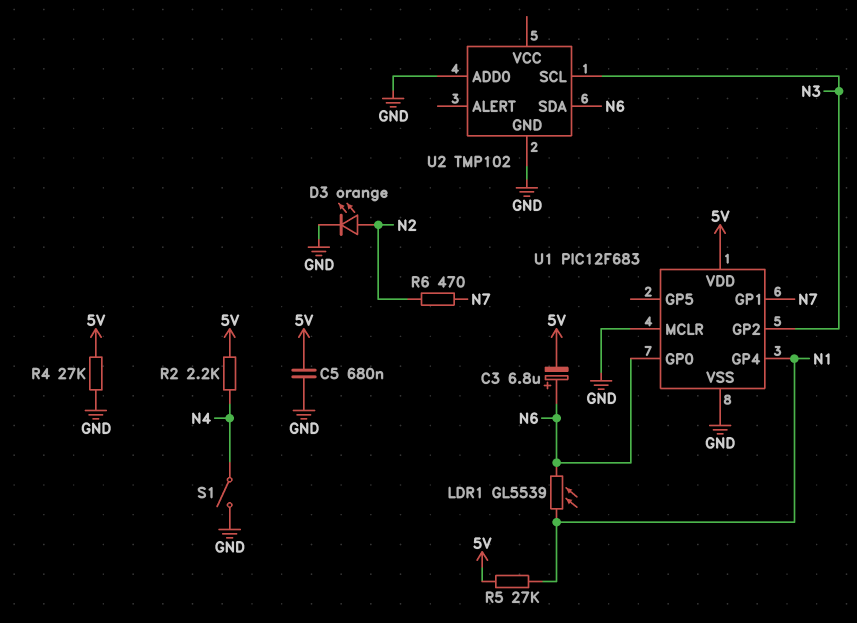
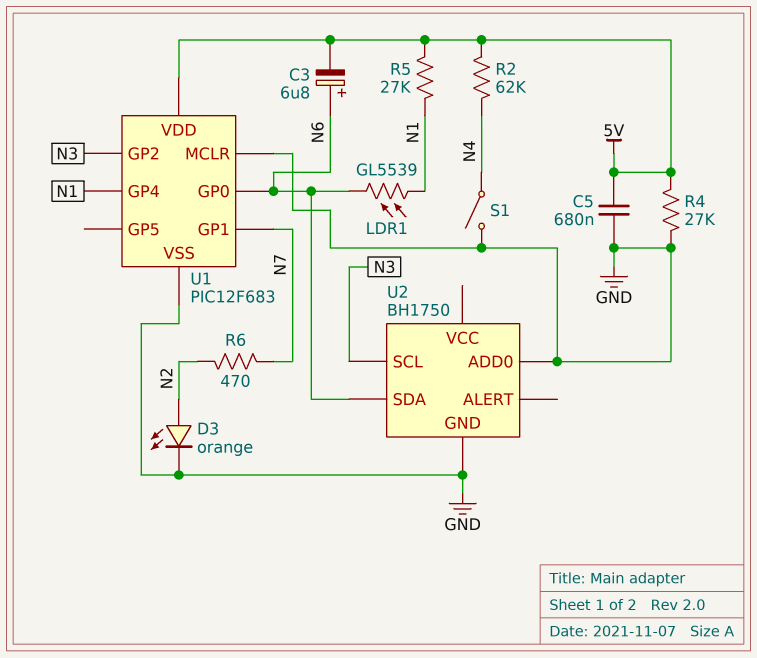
R2: 2.2k (5V, N4) -> 62k (5V, N4)
U2: TMP102 -> BH1750

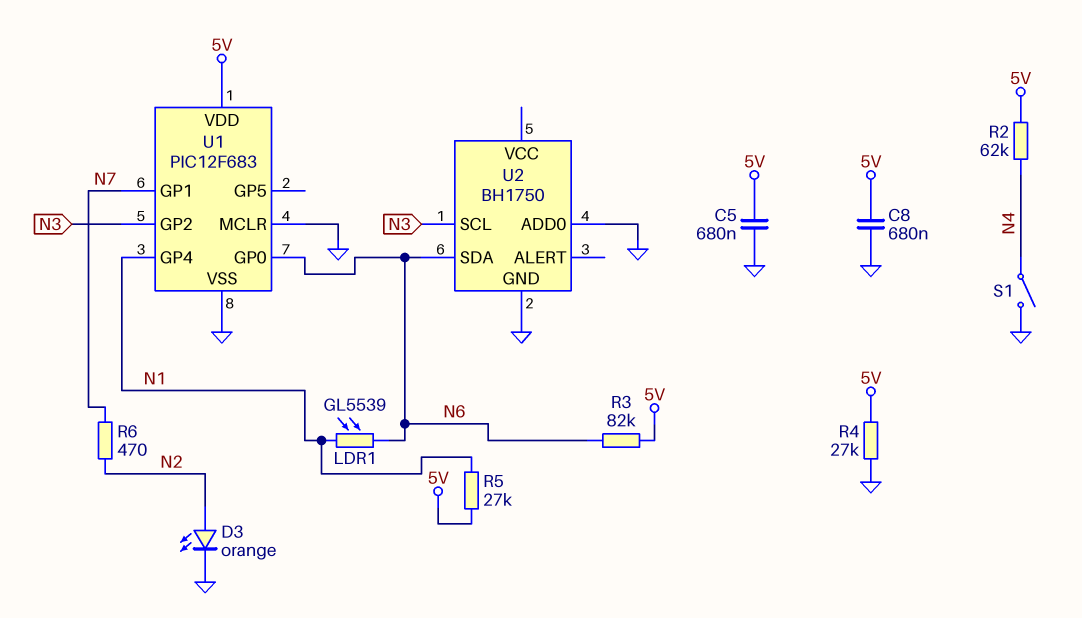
C3: 6.8uF (plus N6, minus 5V) -> none
C8: none -> 680nF (5V, GND)
R3: none -> 82k (5V, N6)

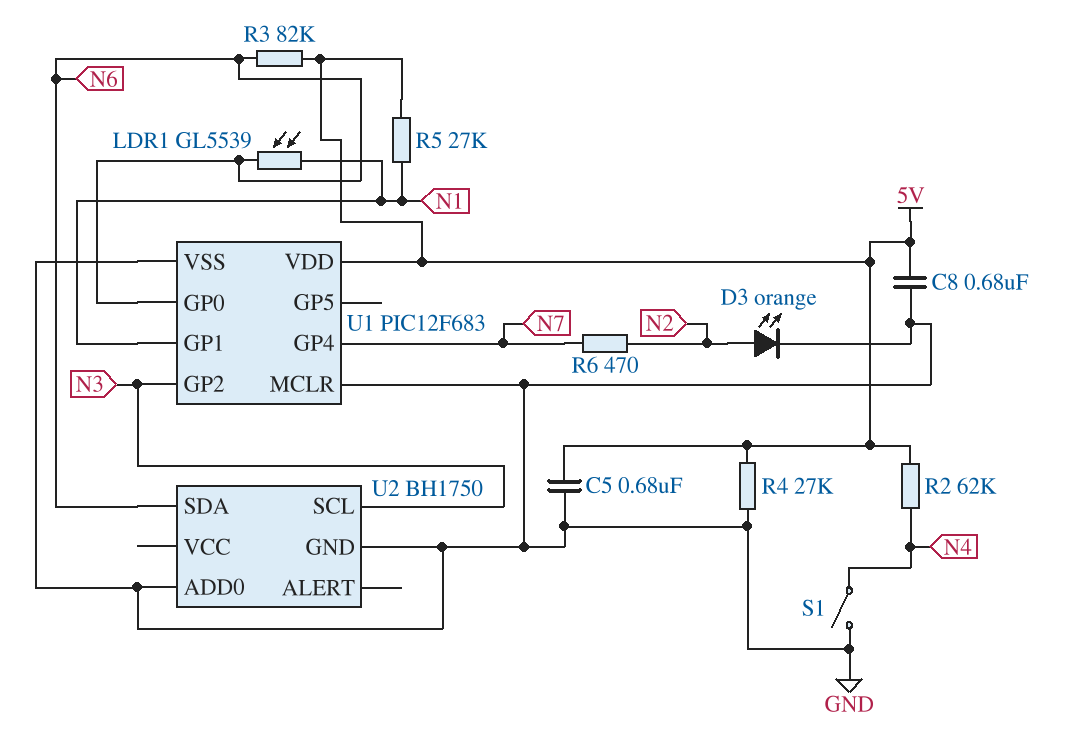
U1 pin GP1: N7 -> N1
U1 pin GP4: N1 -> N7

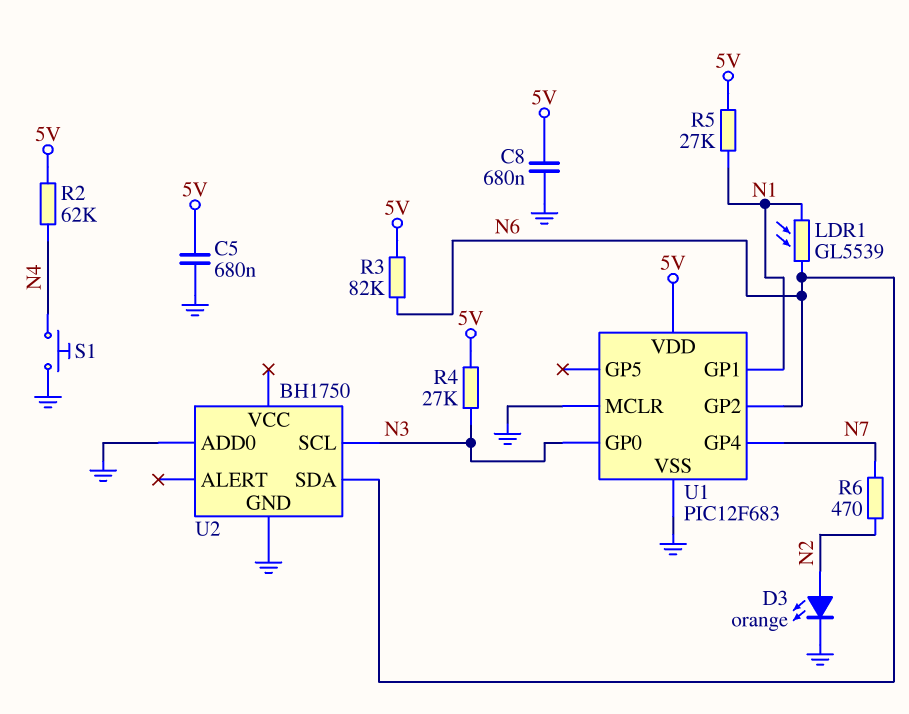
R4: 27k (5V, GND) -> 27k (5V, N3)
S1: switch (GND, N4) -> button (GND, N4)
U1 pin GP0: N6 -> N3
U1 pin GP2: N3 -> N6

